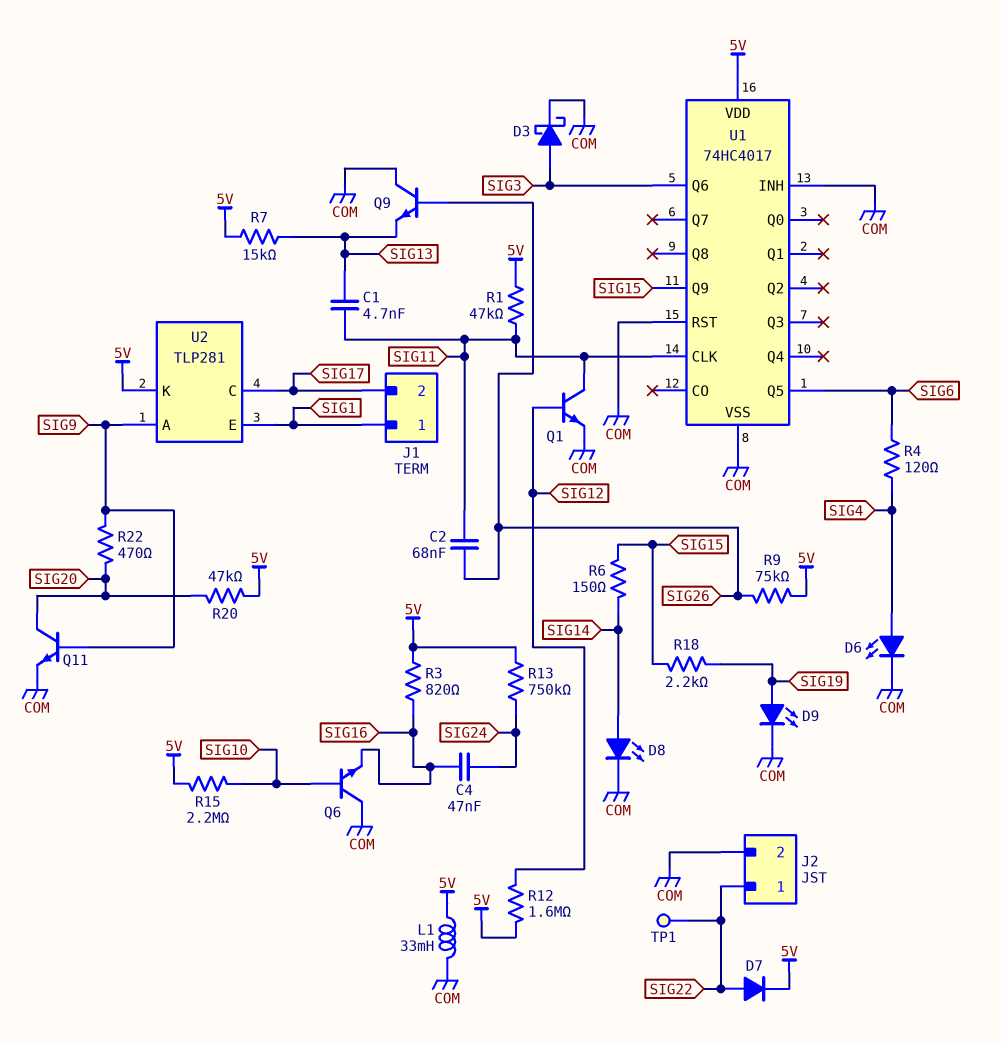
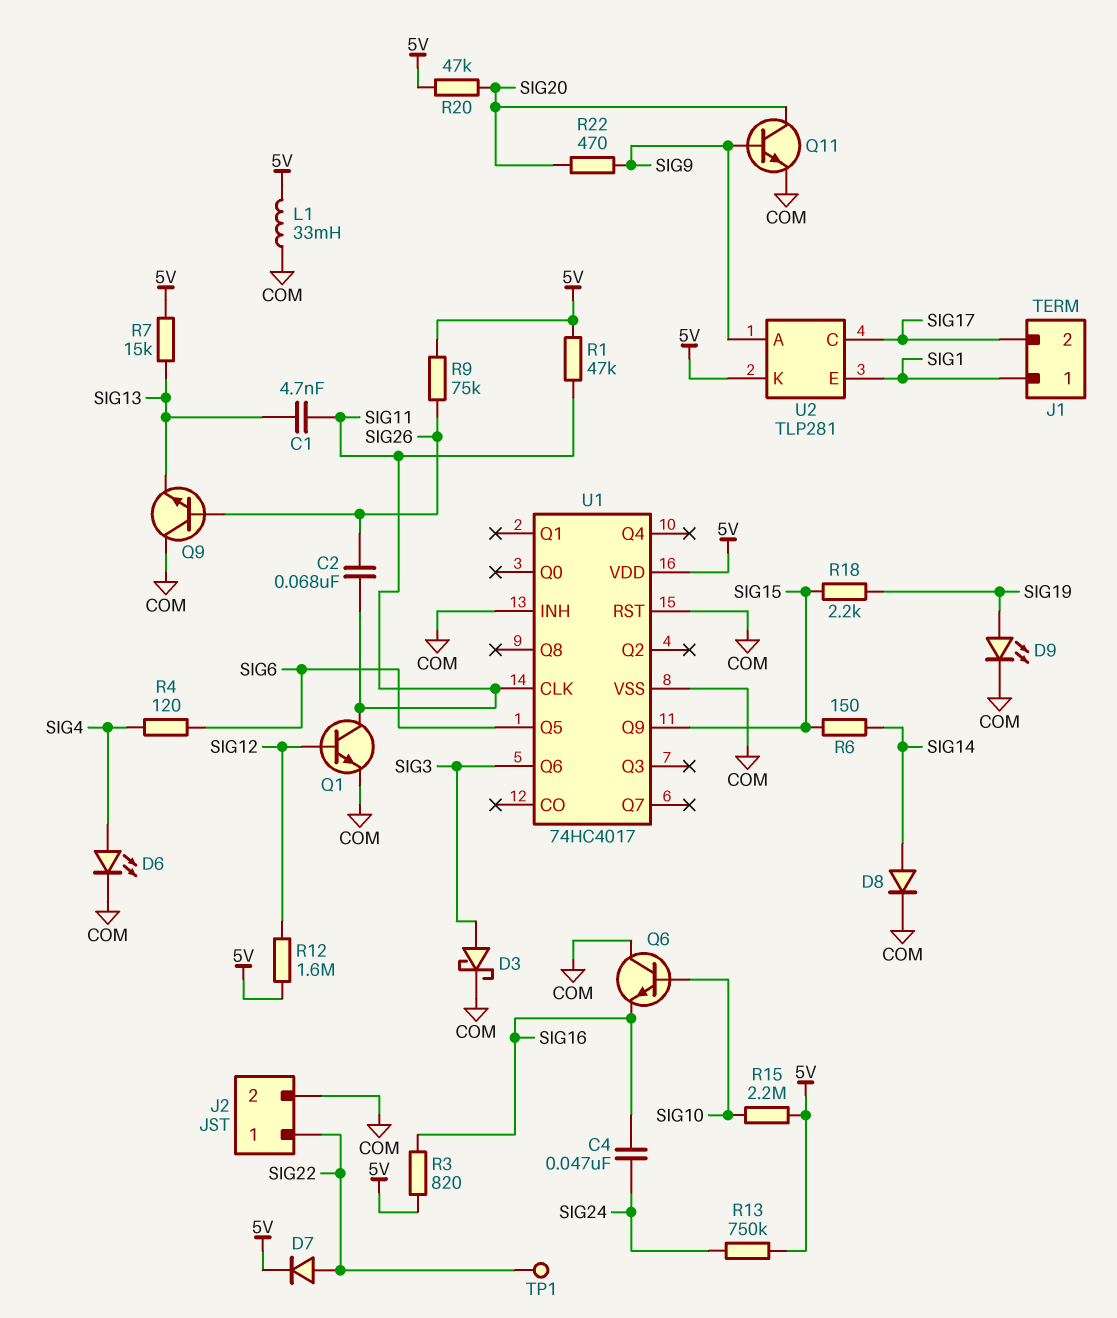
D8: LED (A SIG14, K COM) -> diode (A SIG14, K COM)

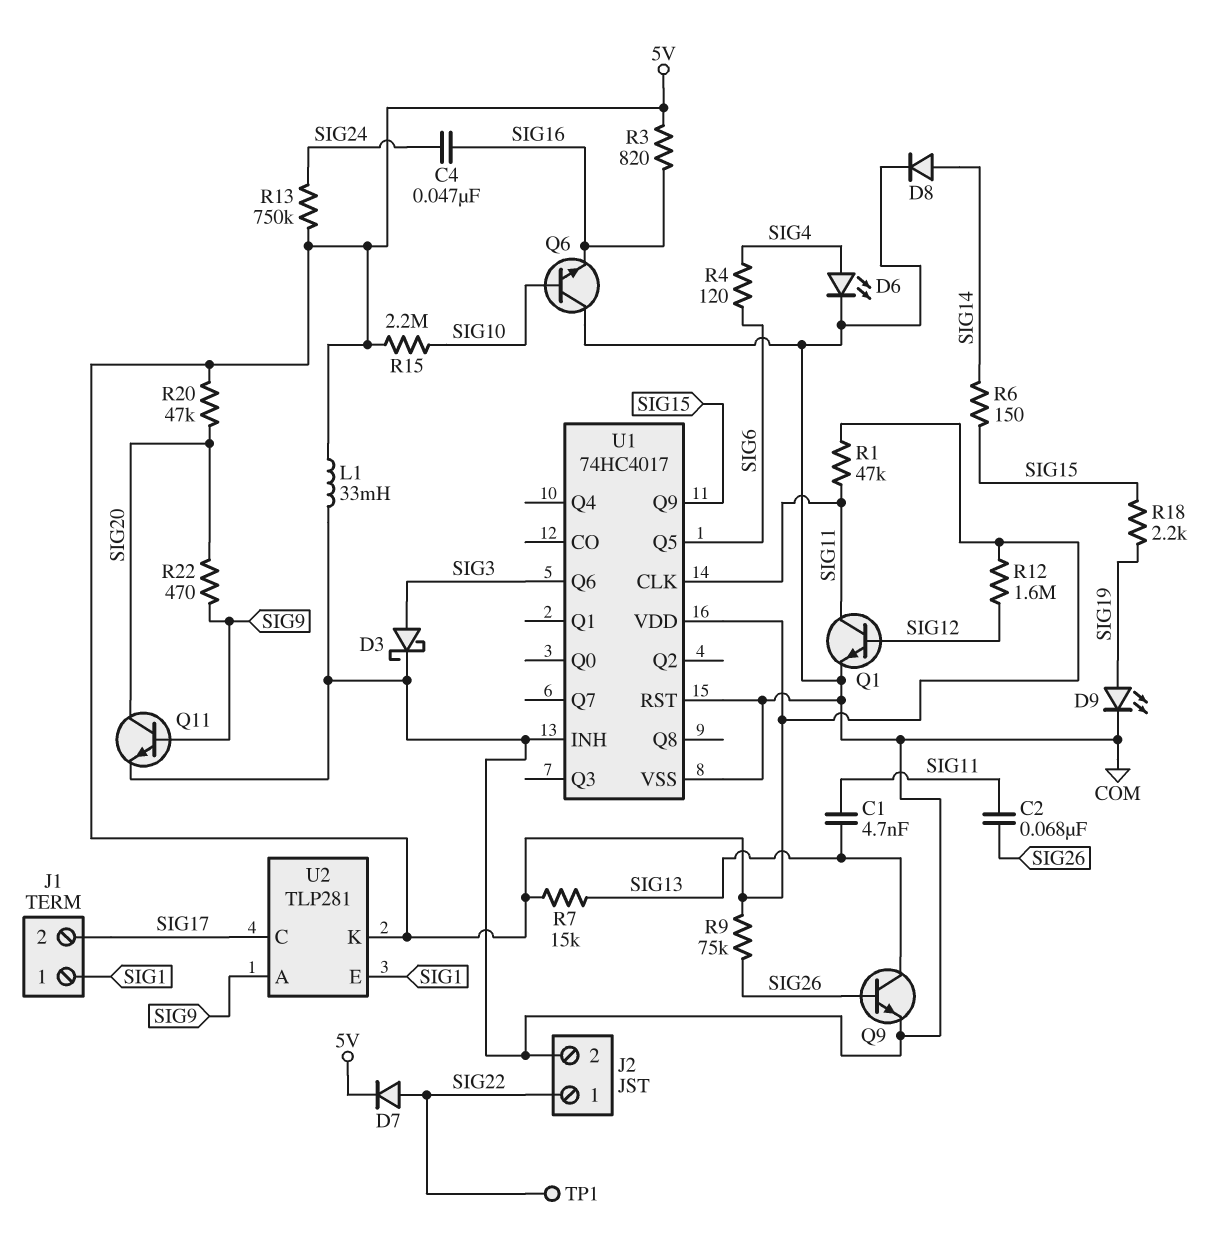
Q9: NPN (B SIG26, C COM, E SIG13) -> NPN (B SIG26, C SIG13, E COM)

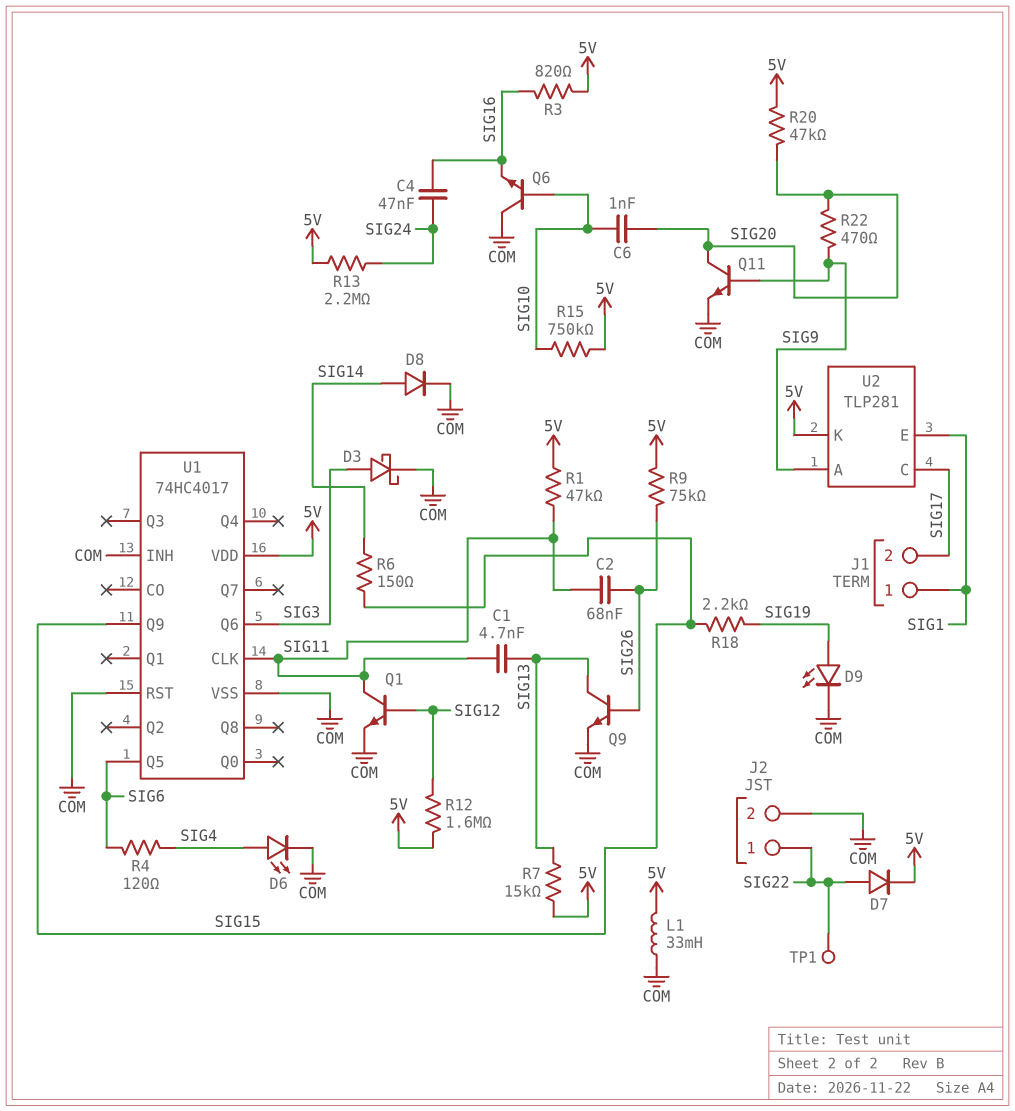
C6: none -> 1nF (SIG10, SIG20)
R13: 750k (5V, SIG24) -> 2.2M (5V, SIG24)
R15: 2.2M (5V, SIG10) -> 750k (5V, SIG10)

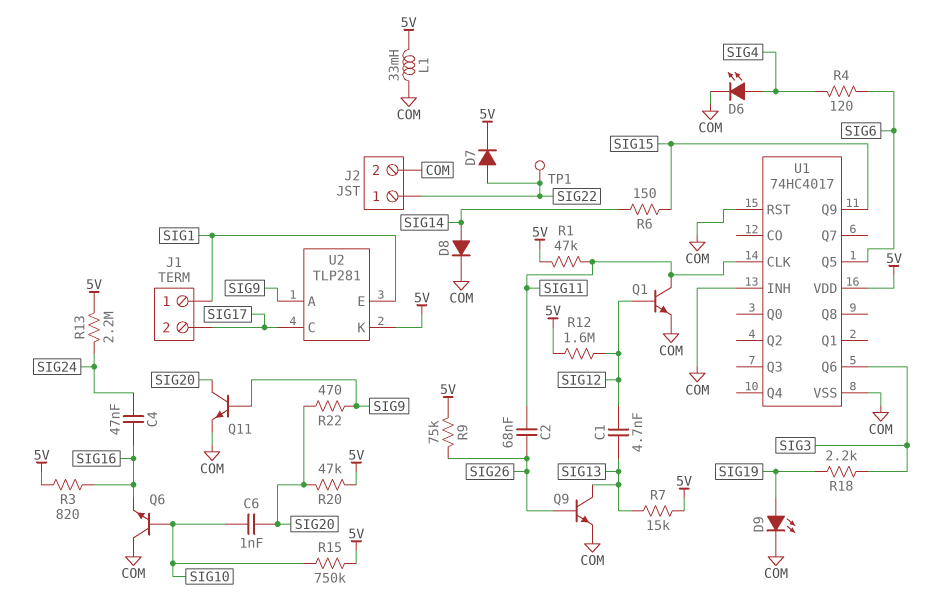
C1: 4.7nF (SIG11, SIG13) -> 4.7nF (SIG12, SIG13)
D3: schottky (A SIG3, K COM) -> none
R18: 2.2k (SIG15, SIG19) -> 2.2k (SIG3, SIG19)

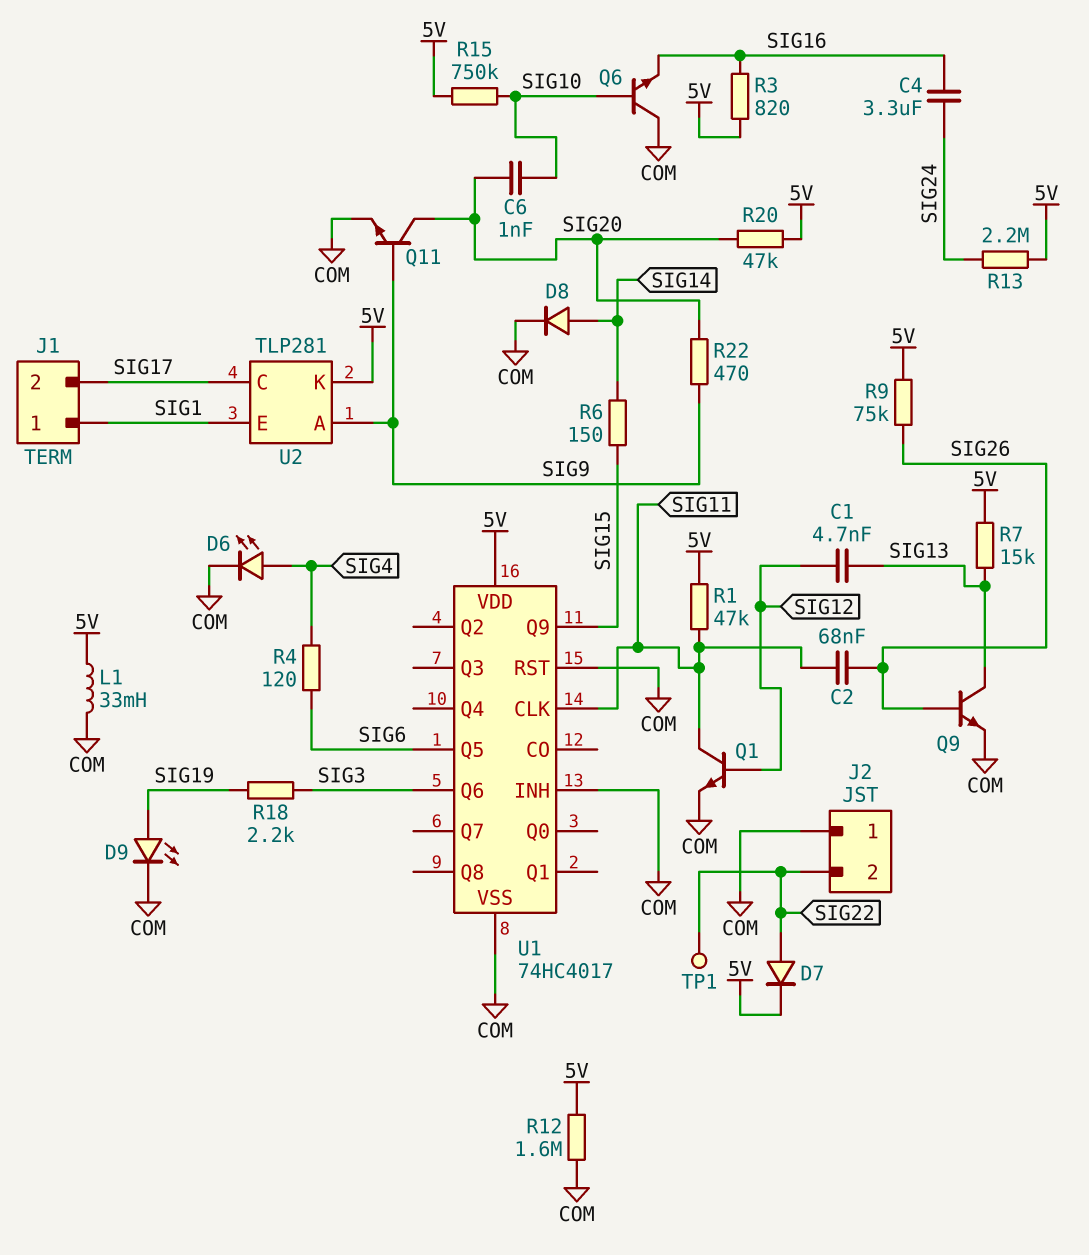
C4: 47nF (SIG16, SIG24) -> 3.3uF (SIG16, SIG24)
J2 pin 1: SIG22 -> COM
J2 pin 2: COM -> SIG22
R12: 1.6M (5V, SIG12) -> 1.6M (5V, COM)

